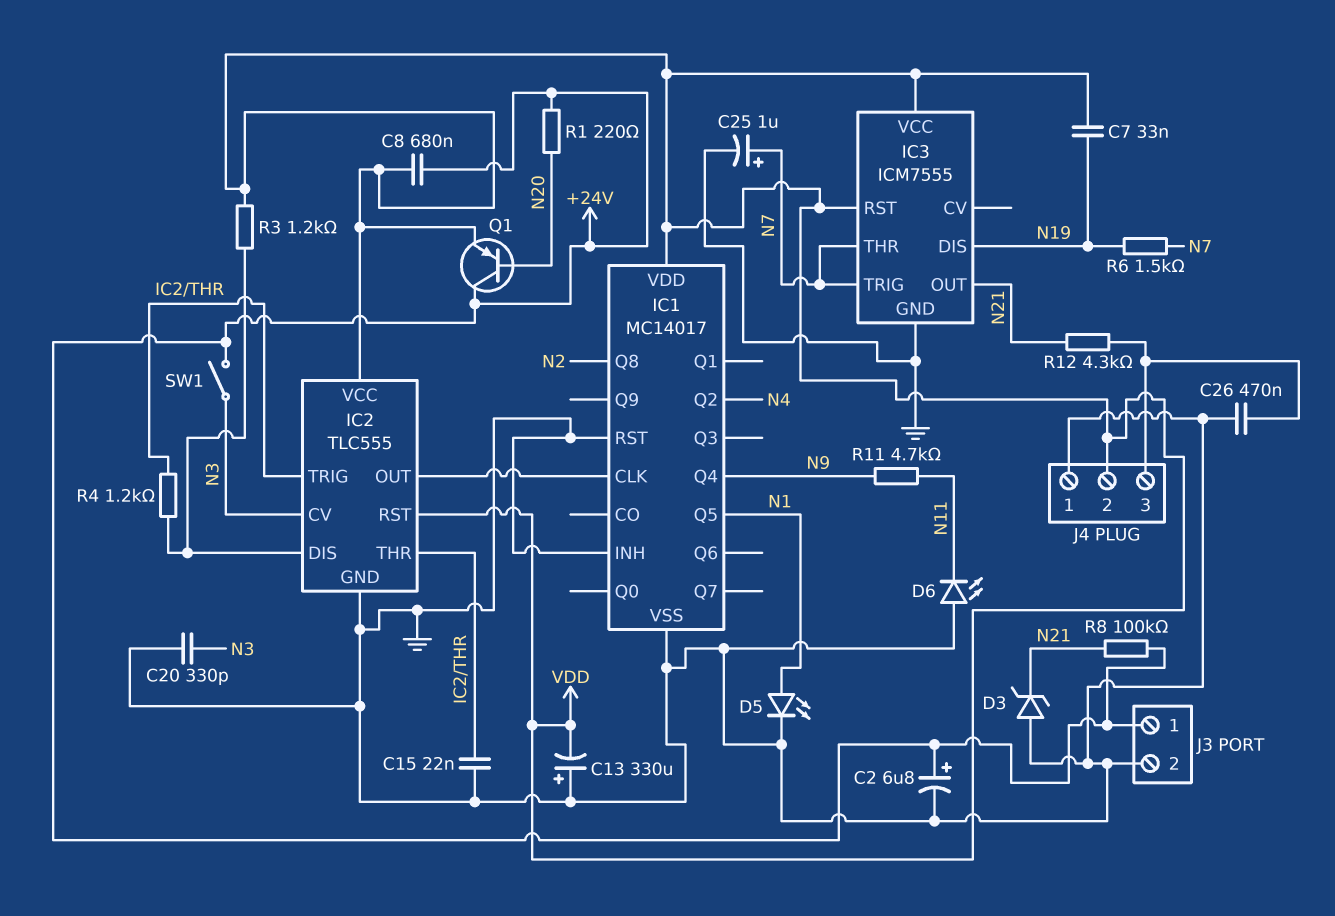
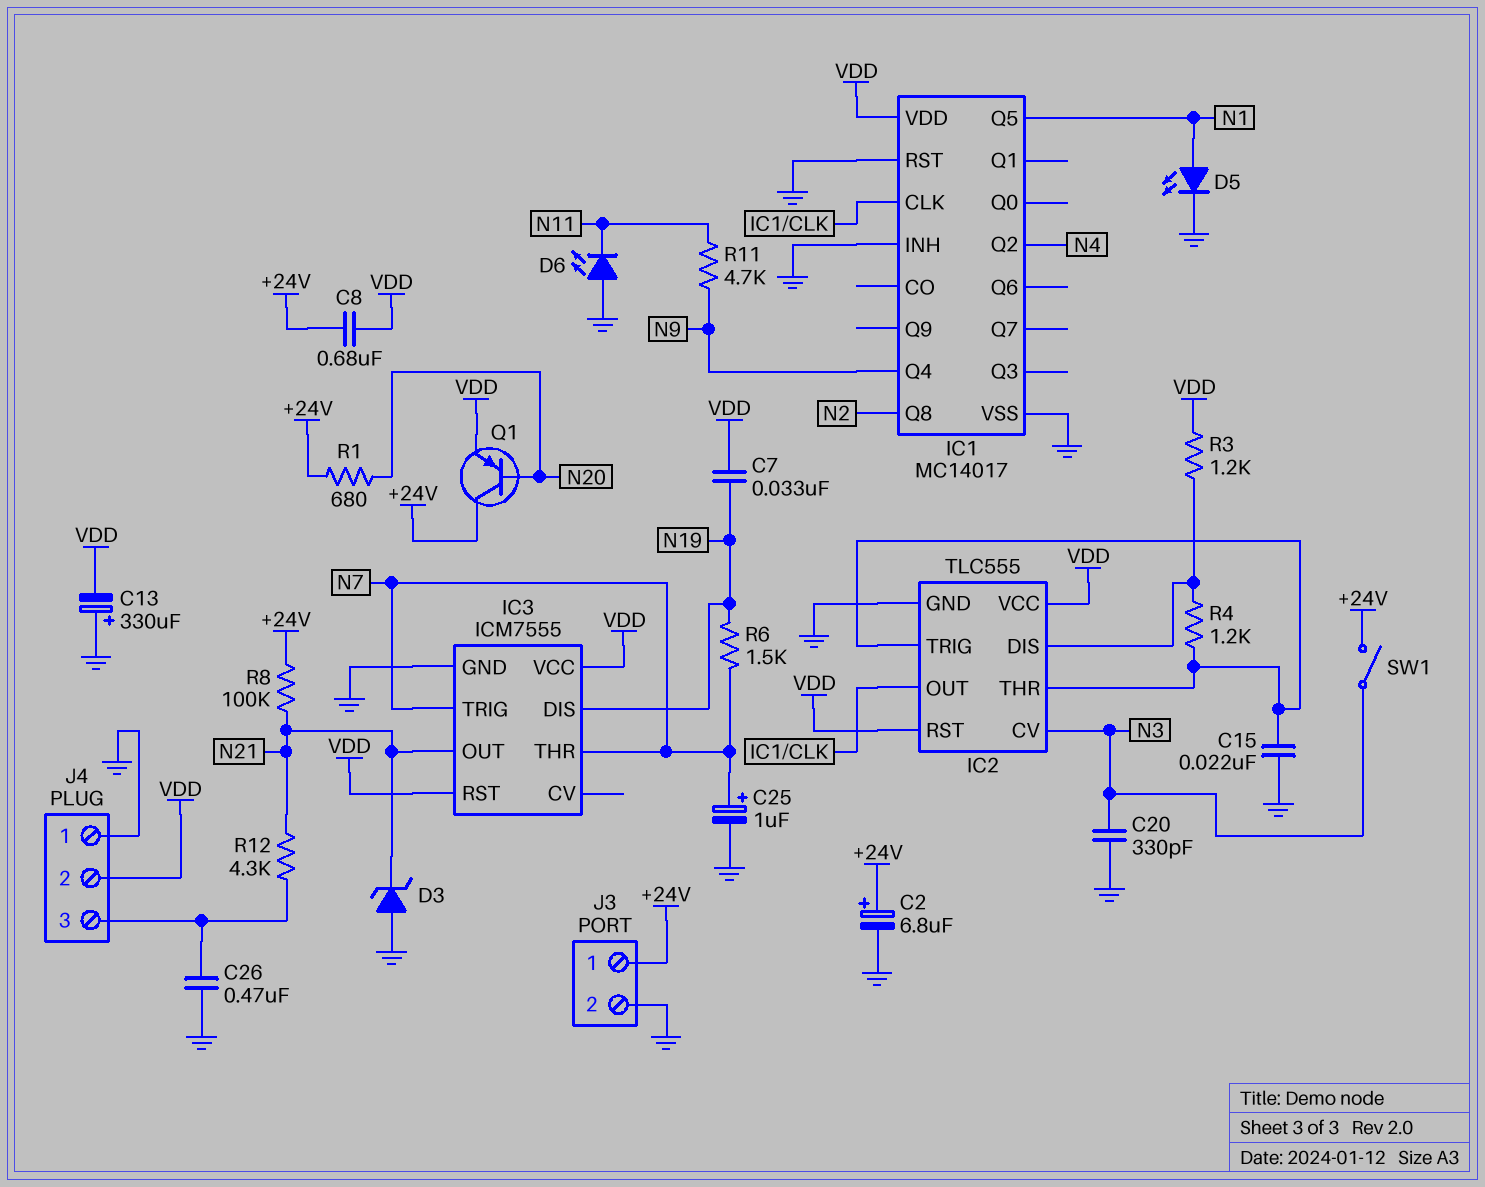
R1: 220 (+24V, N20) -> 680 (+24V, N20)

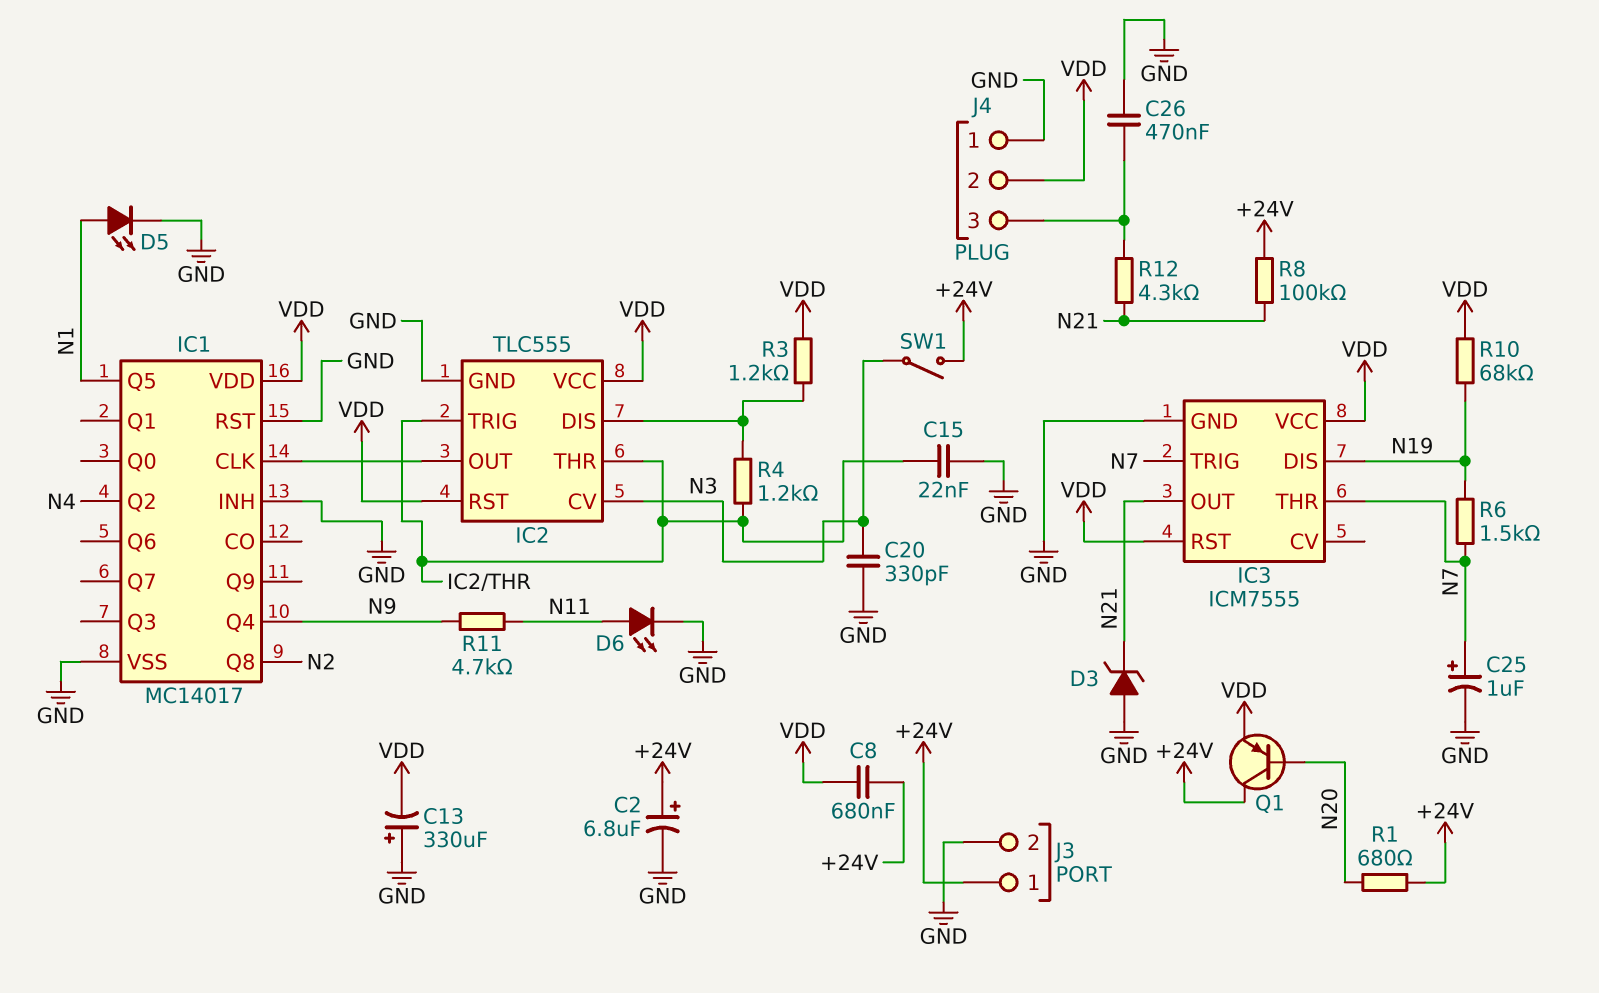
C7: 33nF (N19, VDD) -> none
D6: LED (A GND, K N11) -> LED (A N11, K GND)
R10: none -> 68k (N19, VDD)

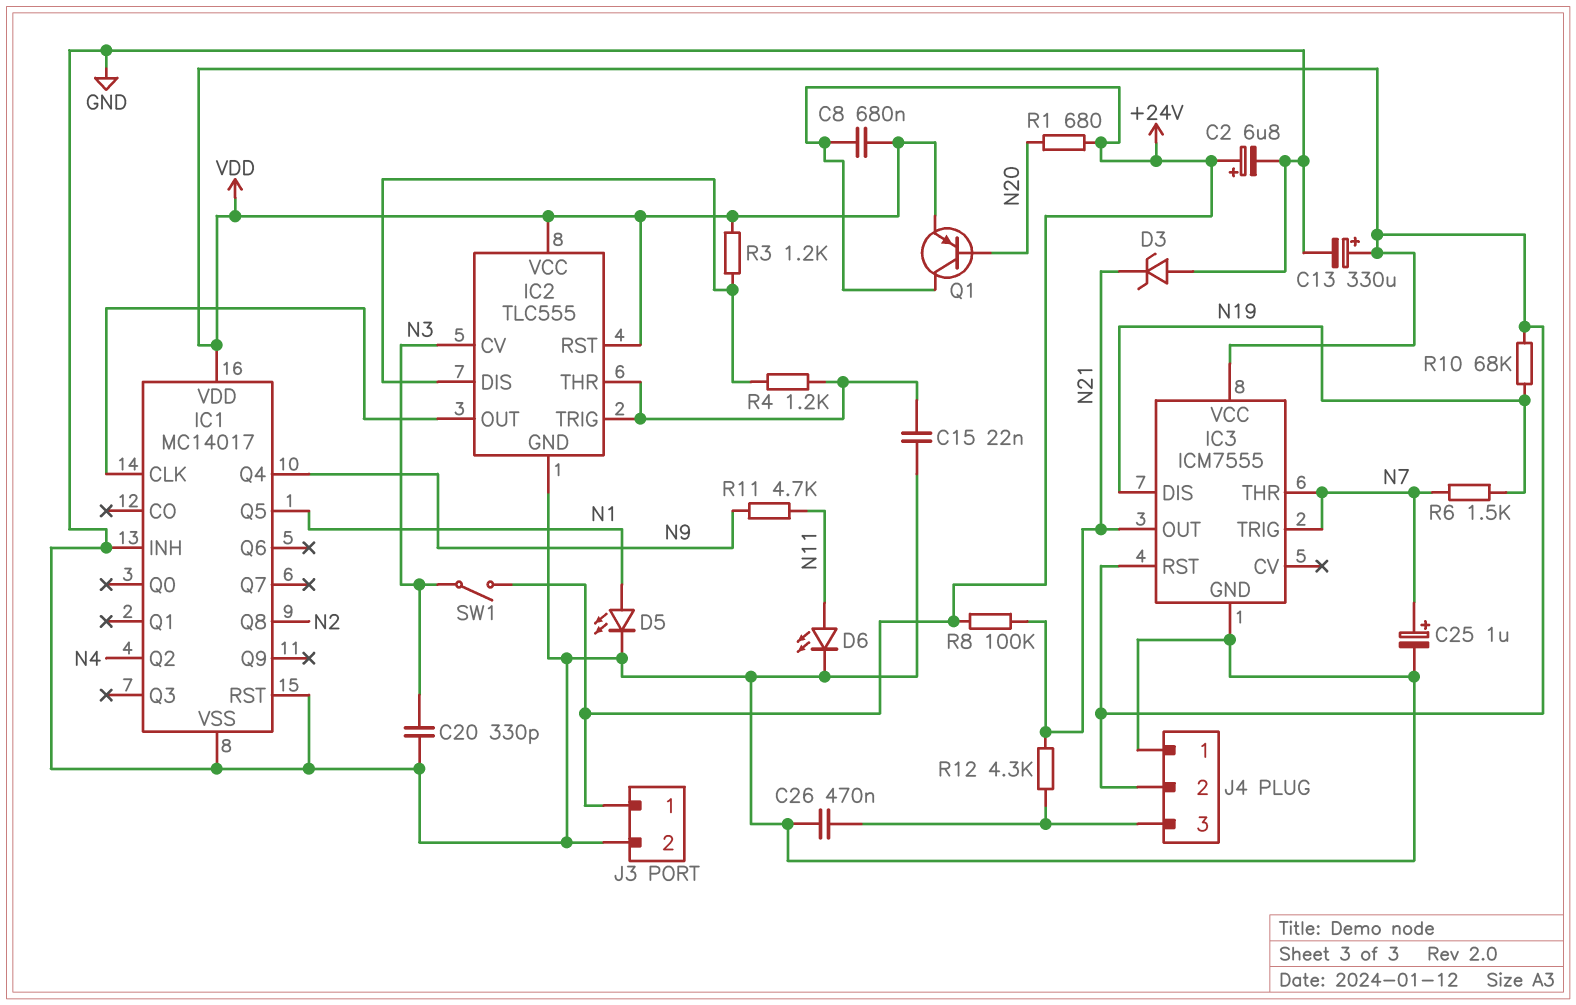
C13: 330uF (plus GND, minus VDD) -> 330uF (plus VDD, minus GND)

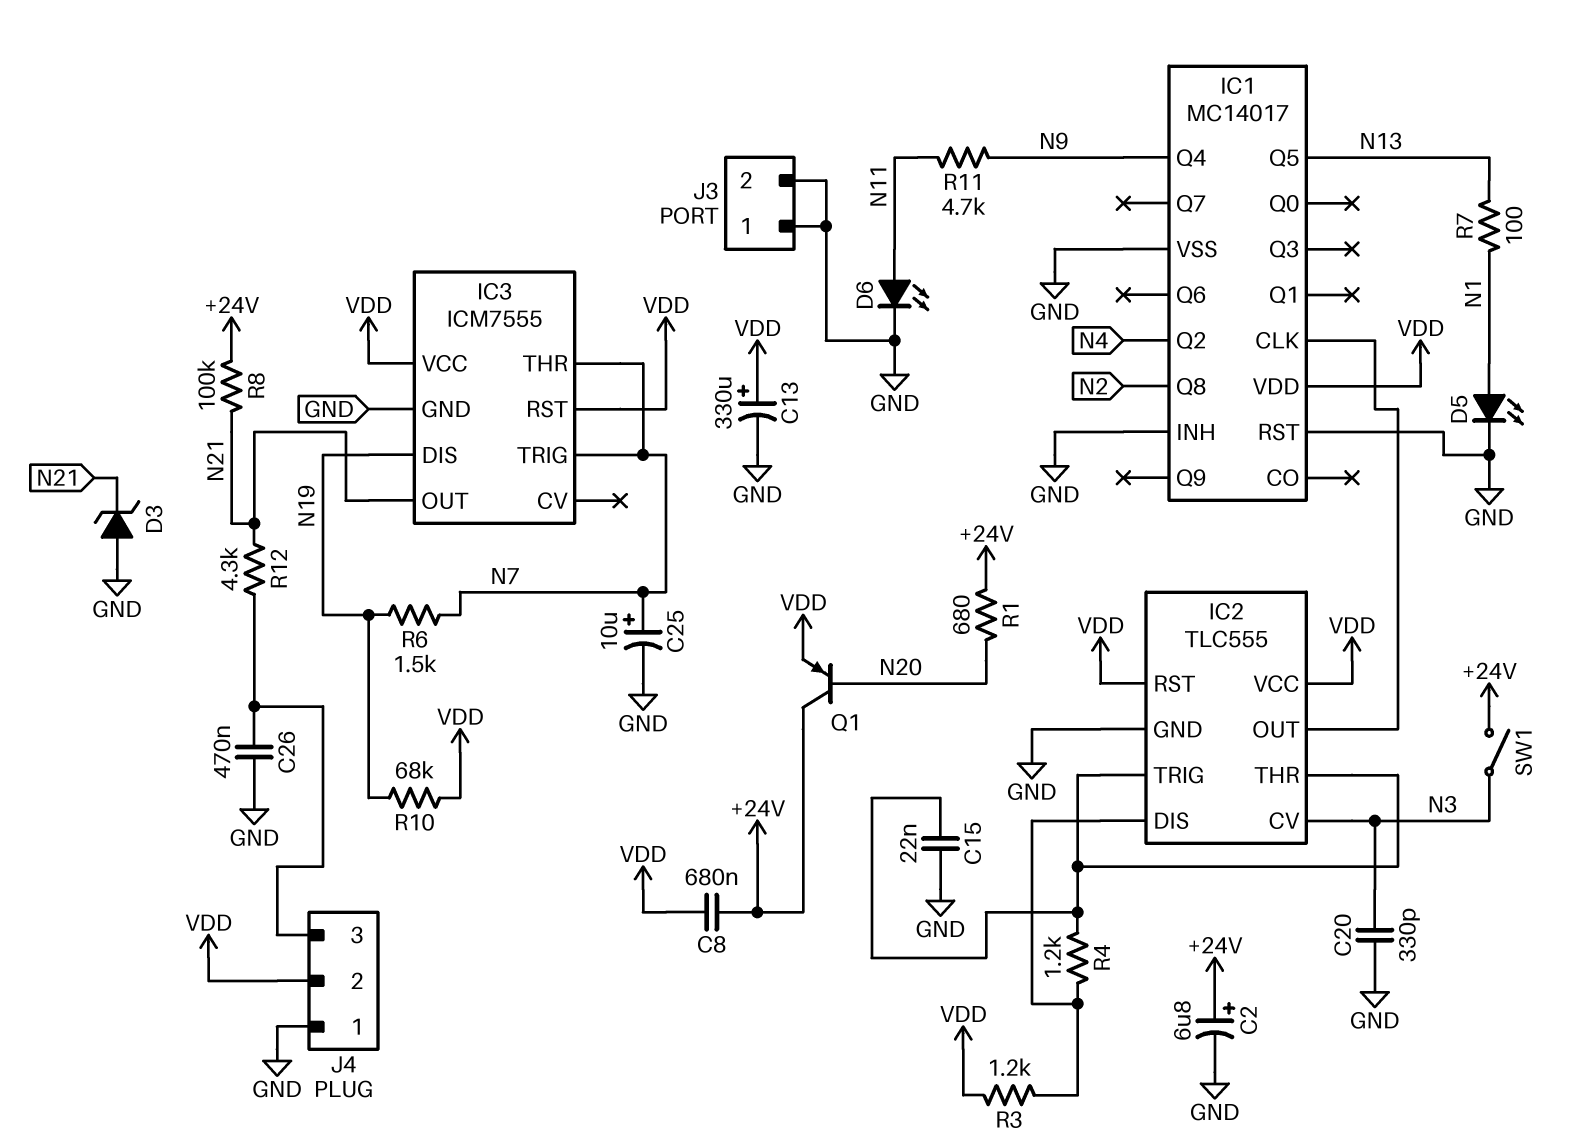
C25: 1uF (plus N7, minus GND) -> 10uF (plus N7, minus GND)
IC1 pin Q5: N1 -> N13
J3 pin 1: +24V -> GND
R7: none -> 100 (N1, N13)

